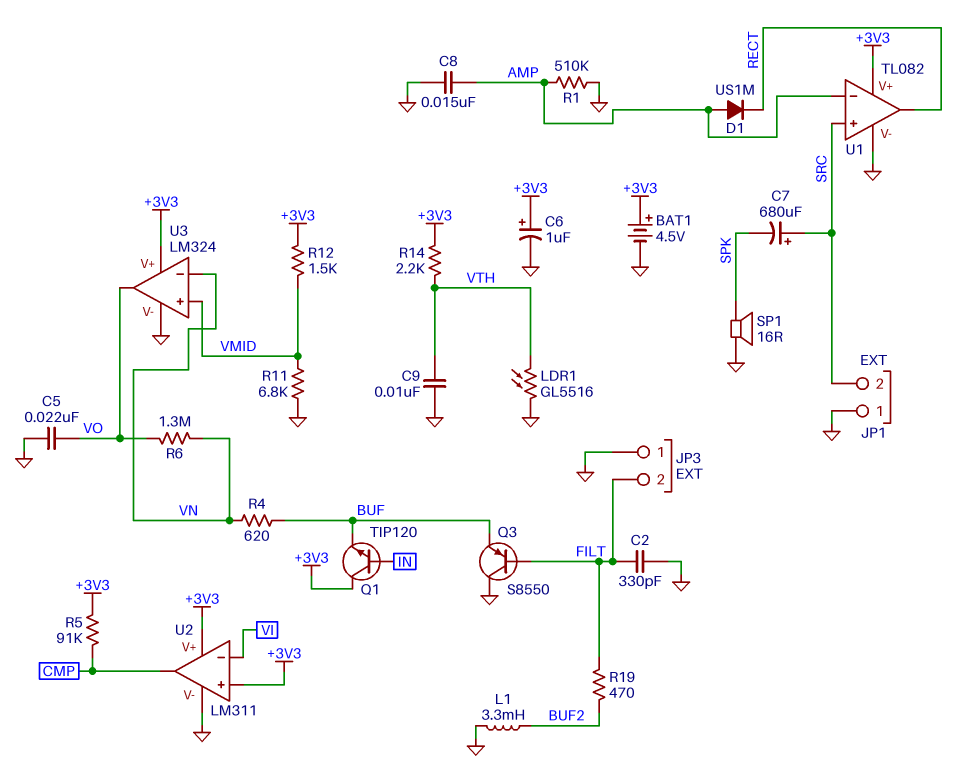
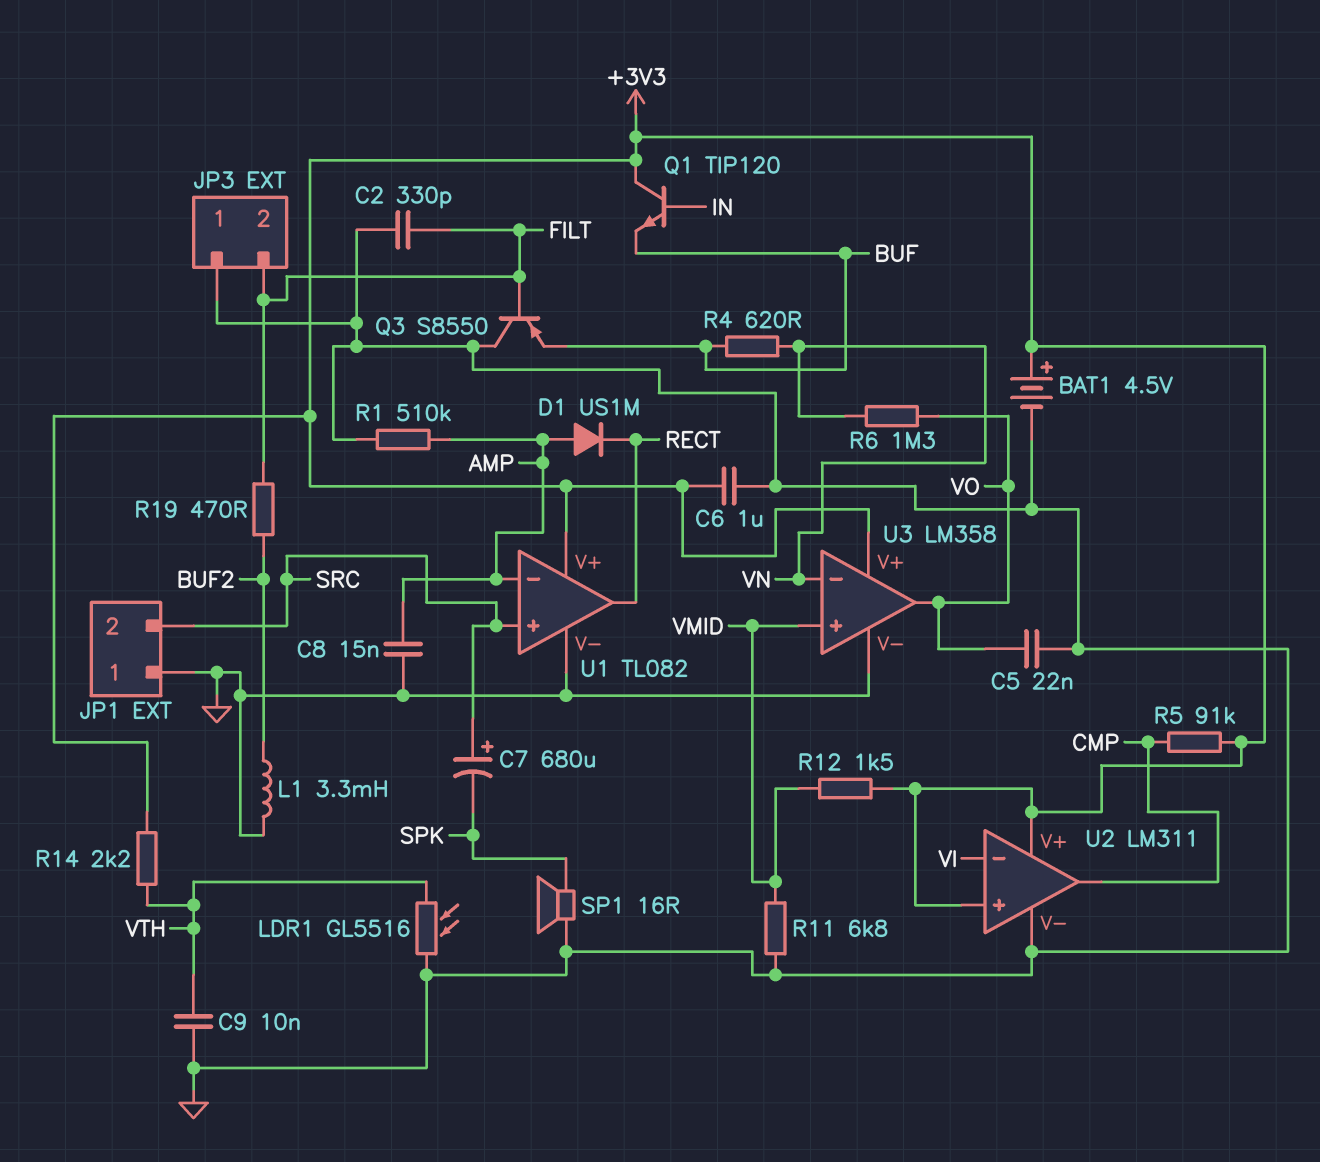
C6: 1uF (plus +3V3, minus GND) -> 1uF (+3V3, GND)
U3: LM324 -> LM358

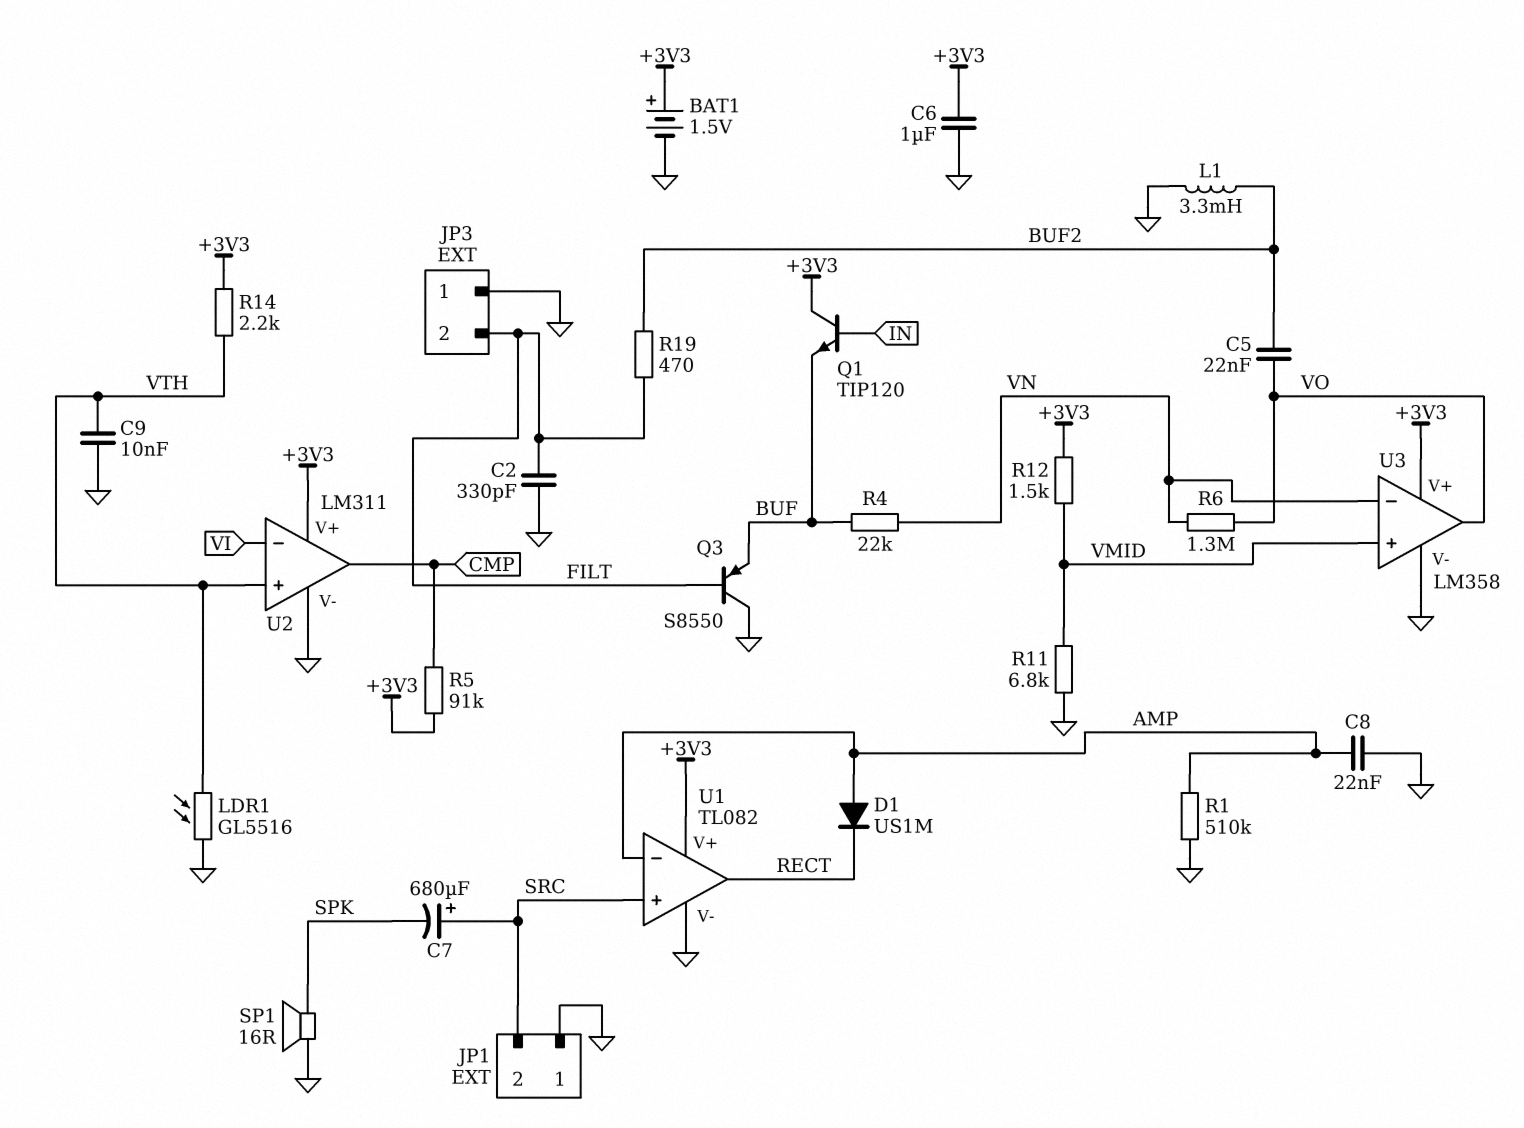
BAT1: 4.5V (plus +3V3, minus GND) -> 1.5V (plus +3V3, minus GND)
C5: 22nF (GND, VO) -> 22nF (BUF2, VO)
C8: 15nF (AMP, GND) -> 22nF (AMP, GND)
R4: 620 (BUF, VN) -> 22k (BUF, VN)
U2 pin in+: +3V3 -> VTH

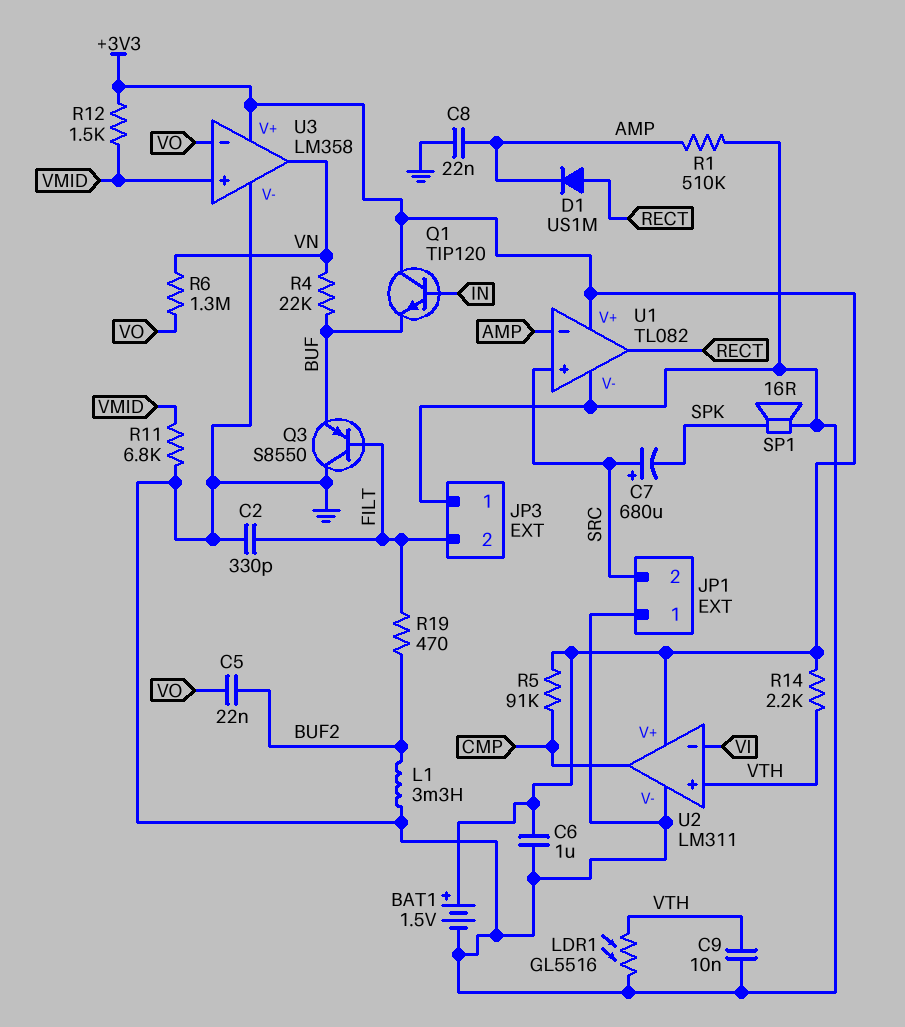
D1: diode US1M (A AMP, K RECT) -> diode US1M (A RECT, K AMP)
U3 pin in-: VN -> VO
U3 pin out: VO -> VN

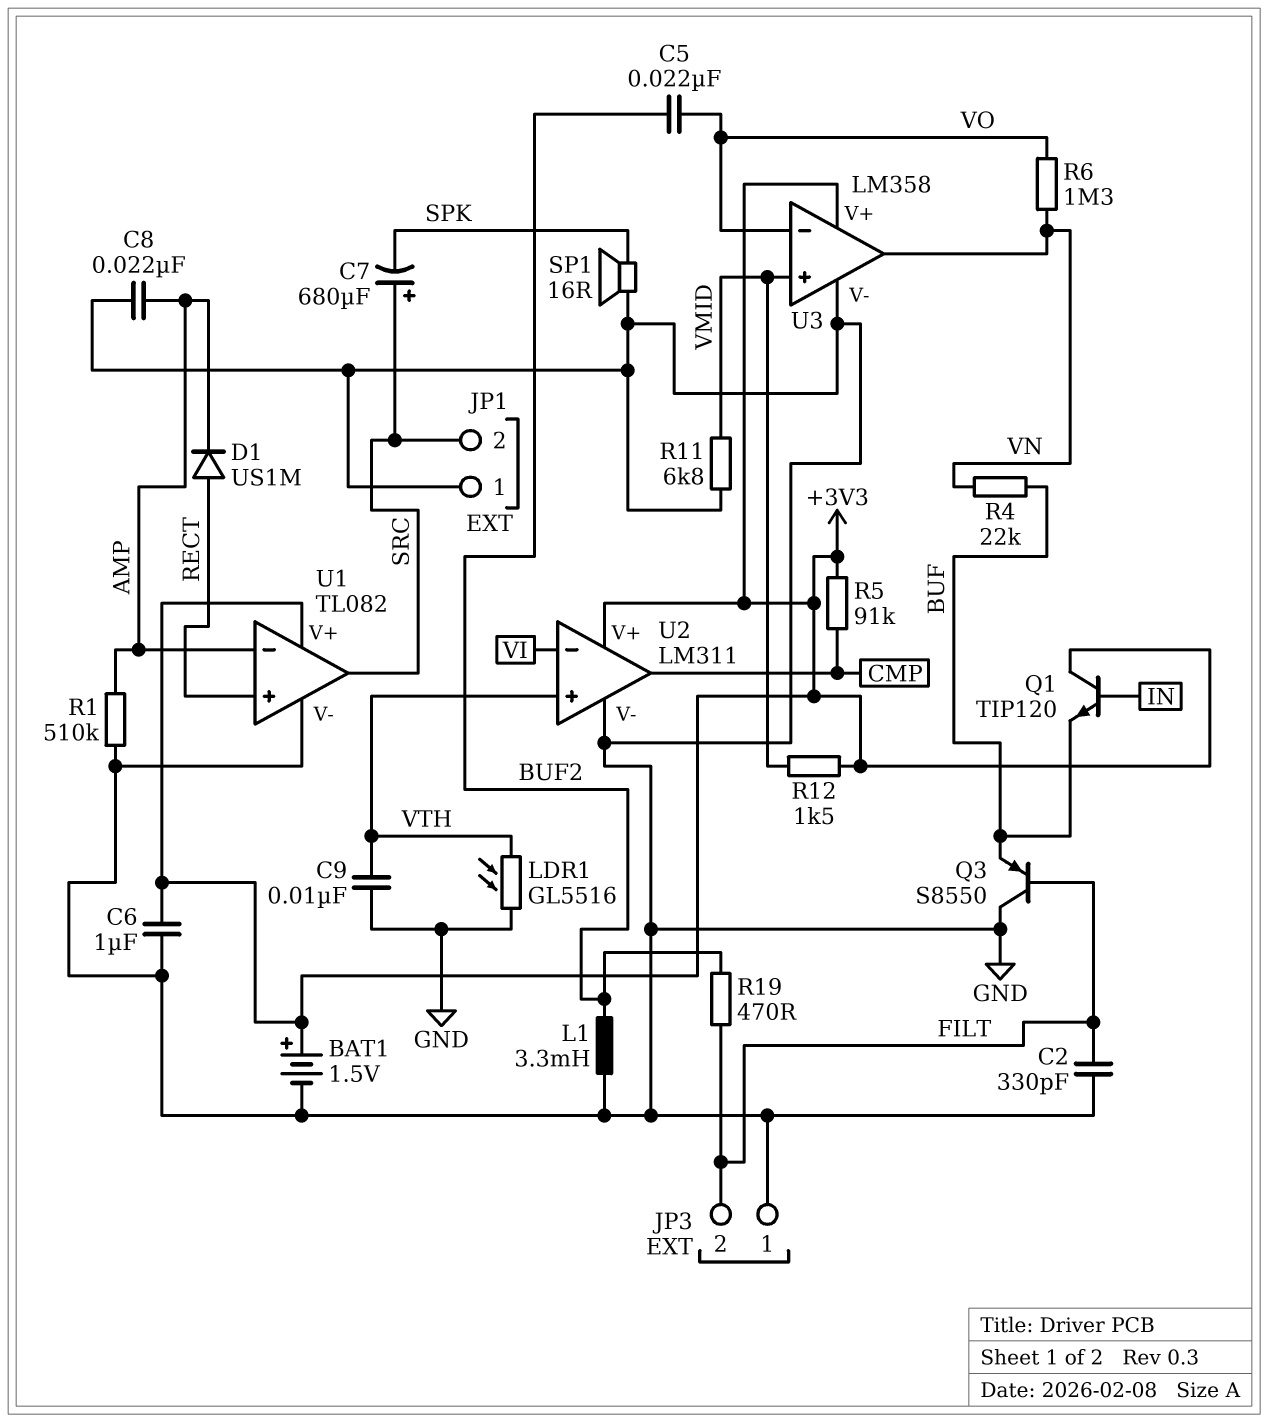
R14: 2.2k (+3V3, VTH) -> none
U1 pin in+: SRC -> RECT
U1 pin out: RECT -> SRC

